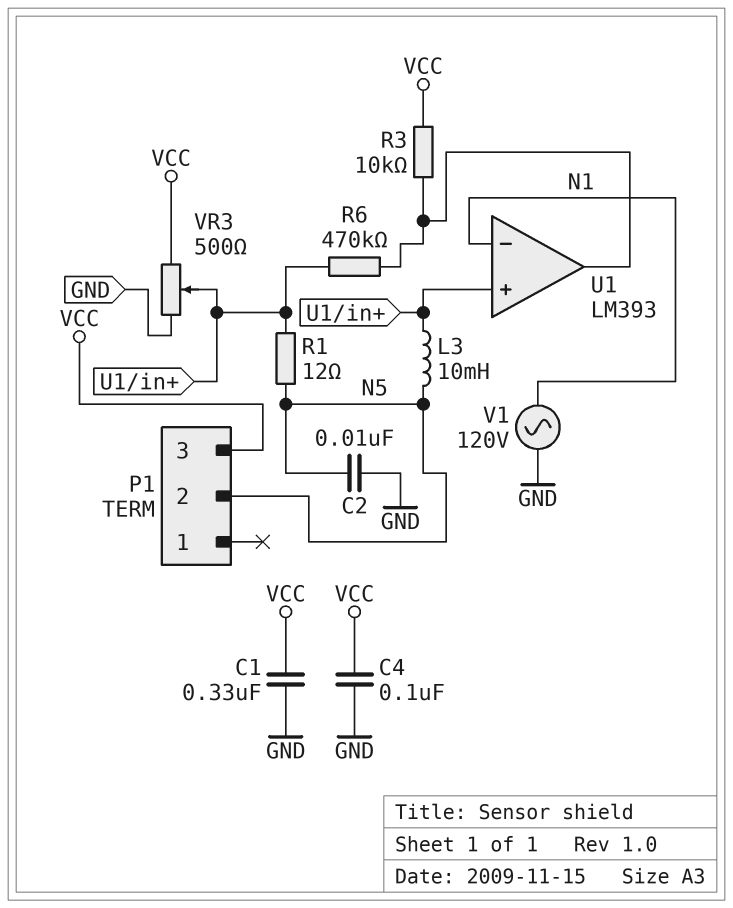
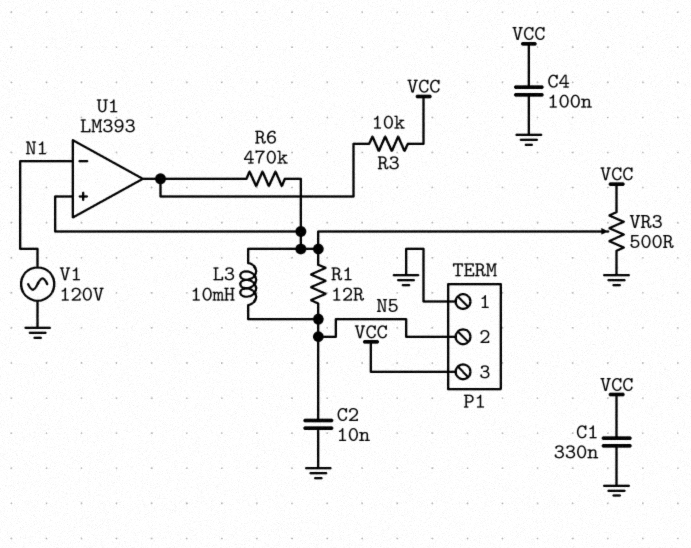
P1 pin 1: none -> GND

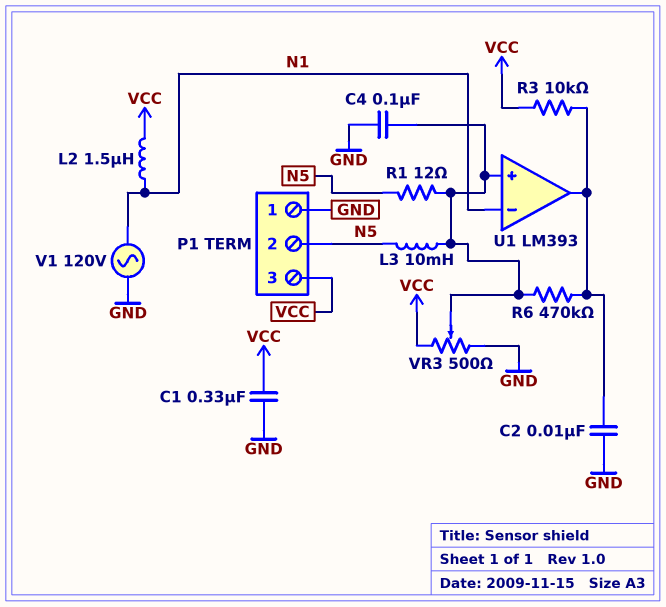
C2: 10nF (GND, N5) -> 10nF (GND, U1/out)
C4: 100nF (GND, VCC) -> 100nF (GND, U1/in+)
L2: none -> 1.5uH (N1, VCC)

